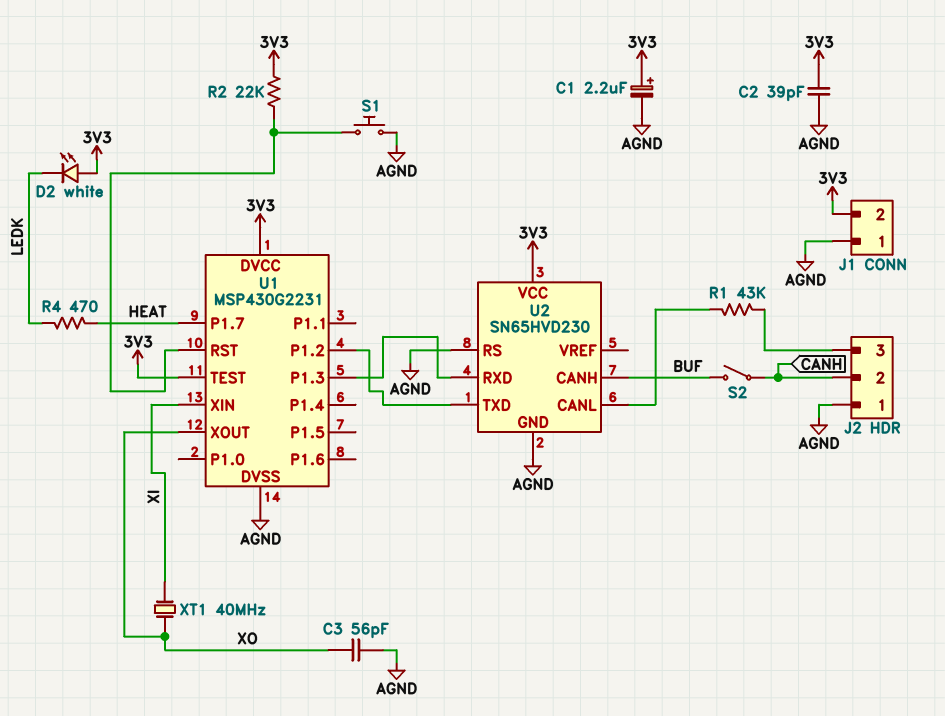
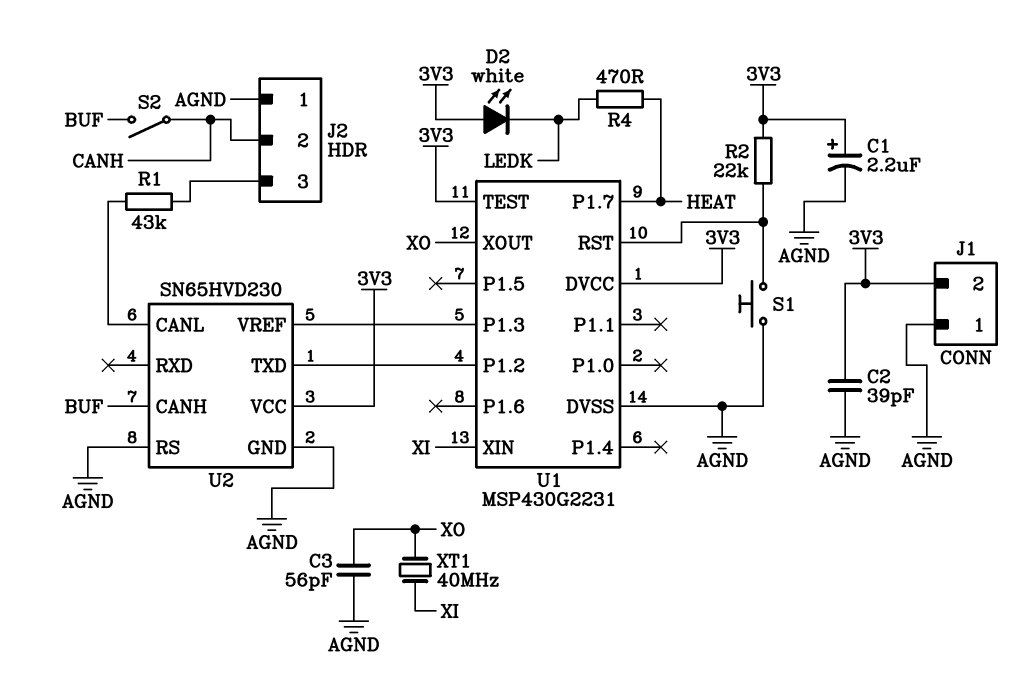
U2 pin RXD: U1/P1.3 -> none
U2 pin VREF: none -> U1/P1.3

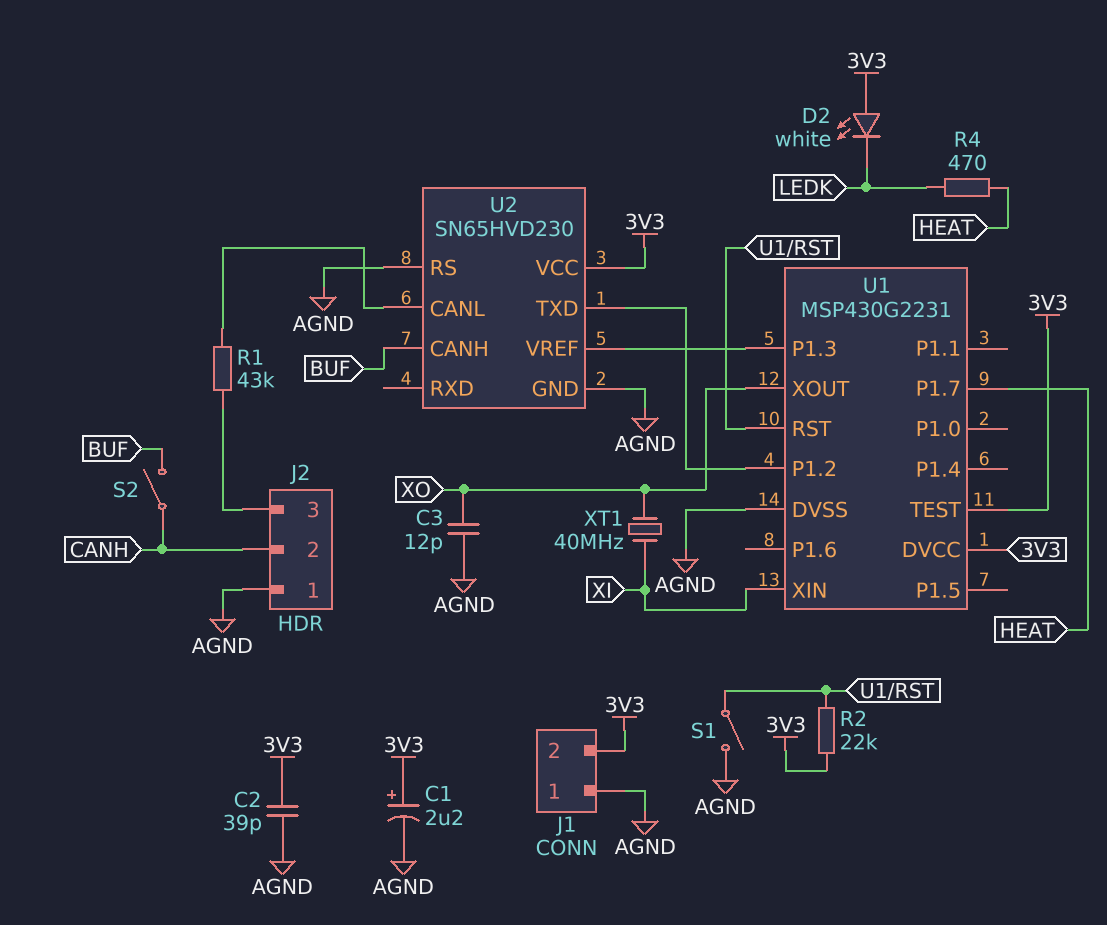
C3: 56pF (AGND, XO) -> 12pF (AGND, XO)
S1: button (AGND, U1/RST) -> switch (AGND, U1/RST)

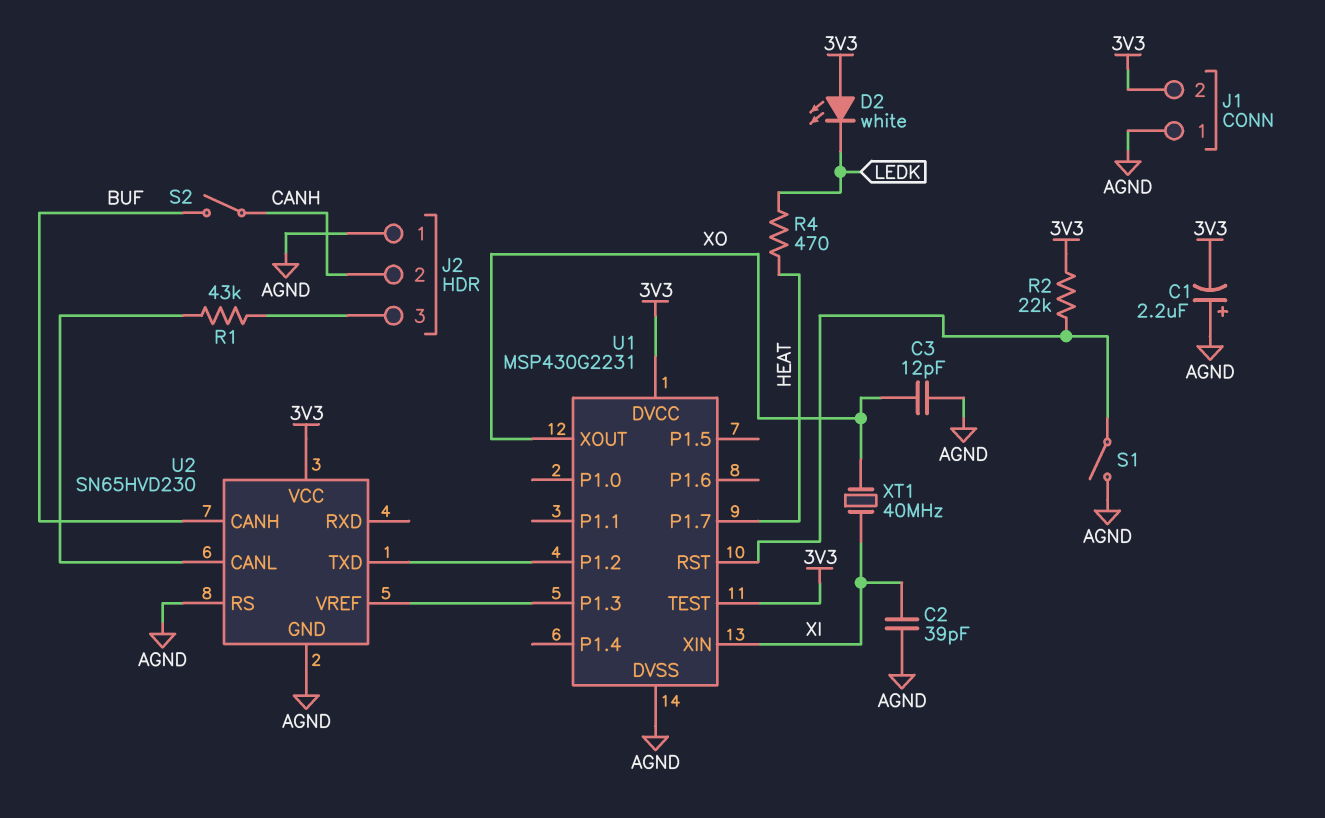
C1: 2.2uF (plus 3V3, minus AGND) -> 2.2uF (plus AGND, minus 3V3)
C2: 39pF (3V3, AGND) -> 39pF (AGND, XI)

